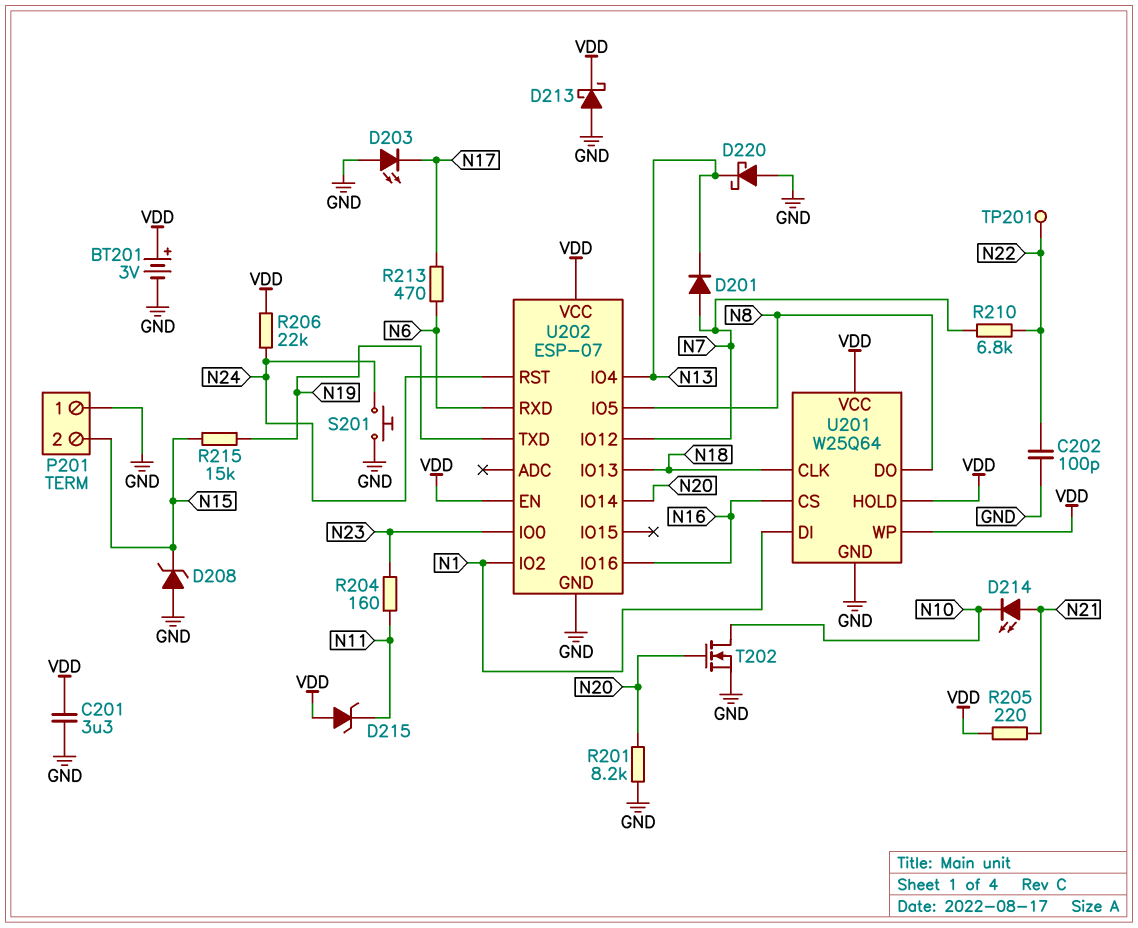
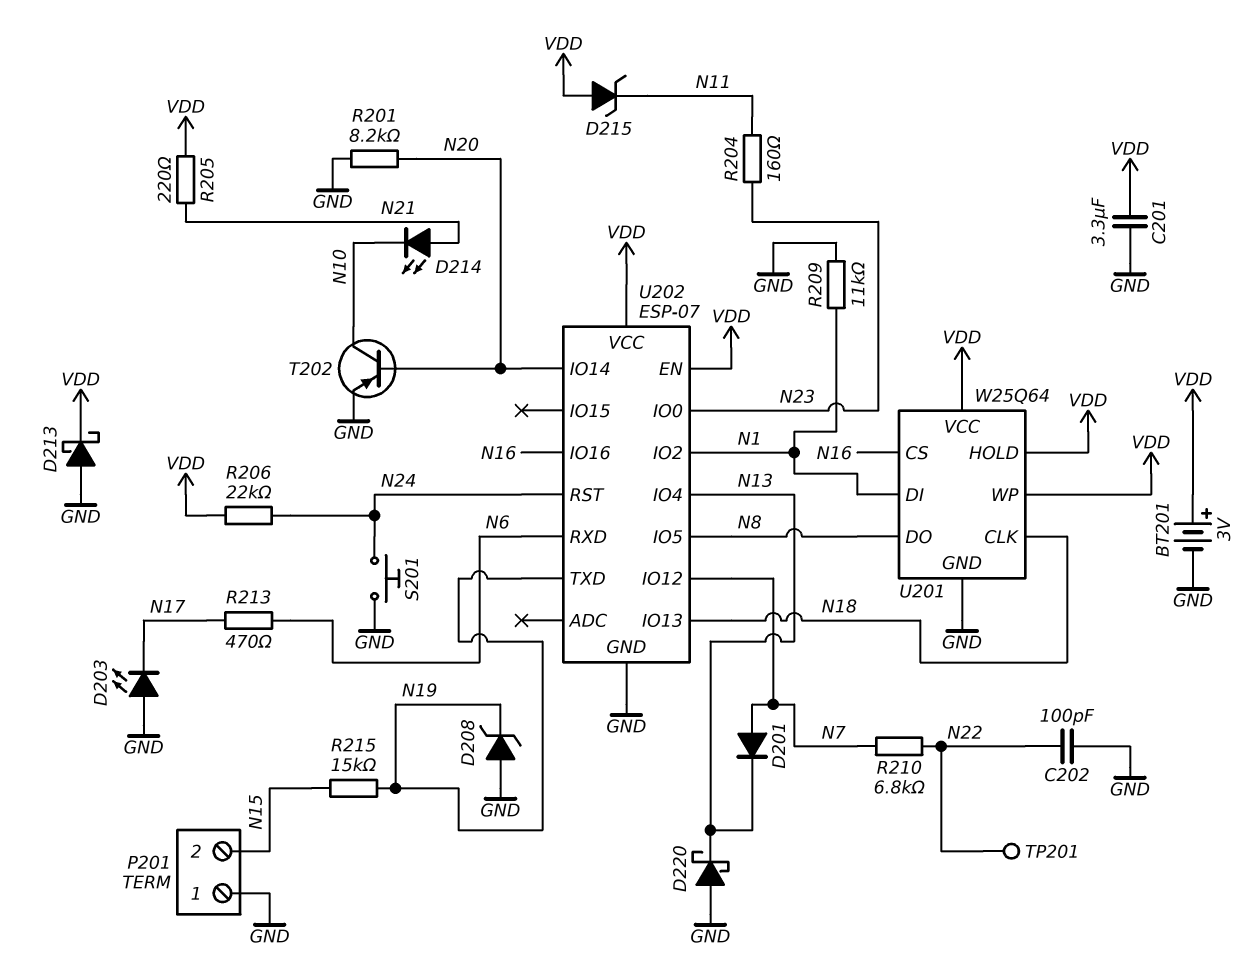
D208: zener (A GND, K N15) -> zener (A GND, K N19)
R209: none -> 11k (GND, N1)
T202: NMOS (G N20, D N10, S GND) -> PNP (B N20, C N10, E GND)

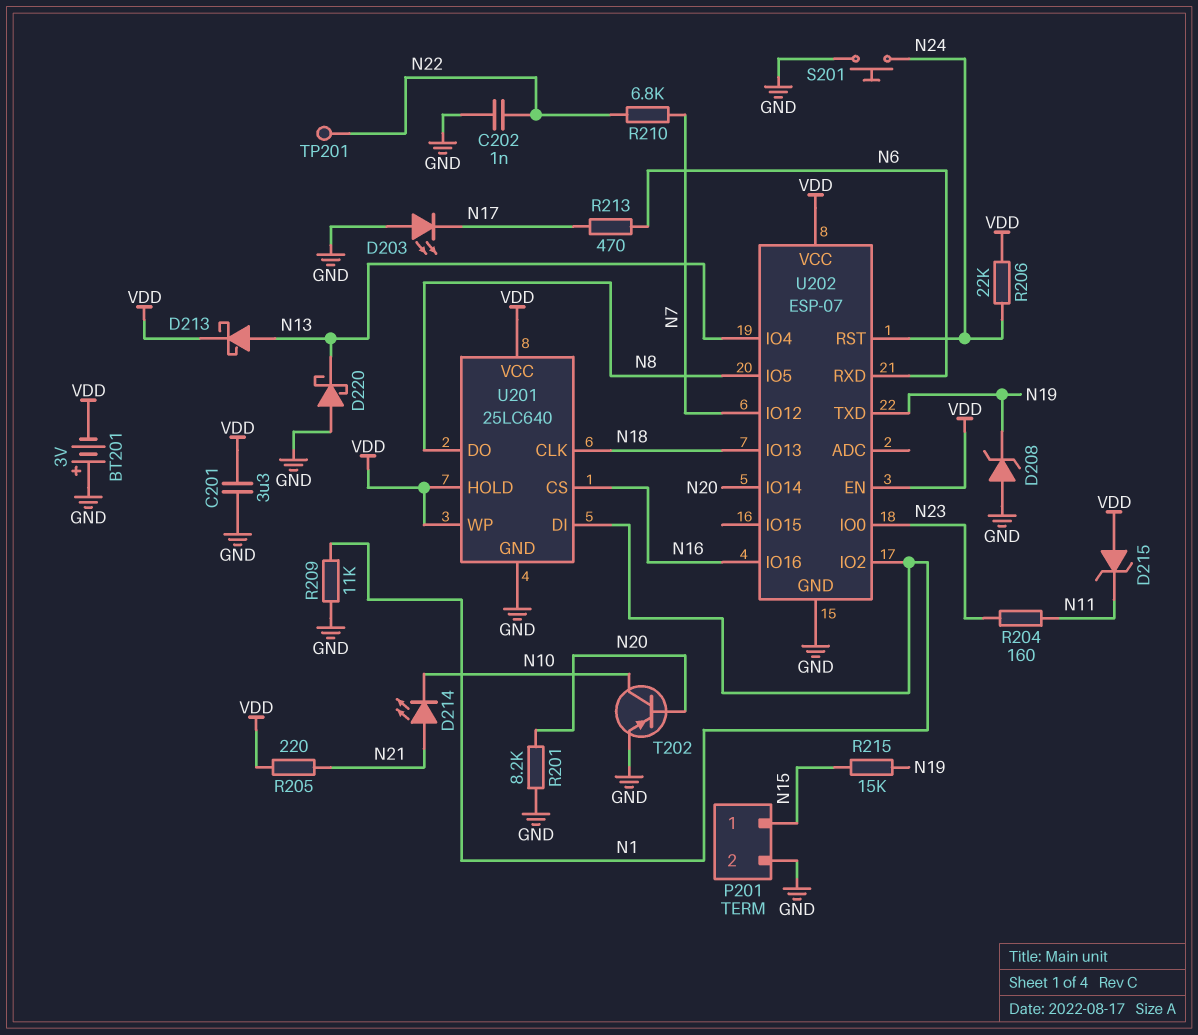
BT201: 3V (plus VDD, minus GND) -> 3V (plus GND, minus VDD)
C202: 100pF (GND, N22) -> 1nF (GND, N22)
D201: diode (A N7, K N13) -> none
D213: schottky (A GND, K VDD) -> schottky (A N13, K VDD)
P201 pin 1: GND -> N15
P201 pin 2: N15 -> GND
U201: W25Q64 -> 25LC640

